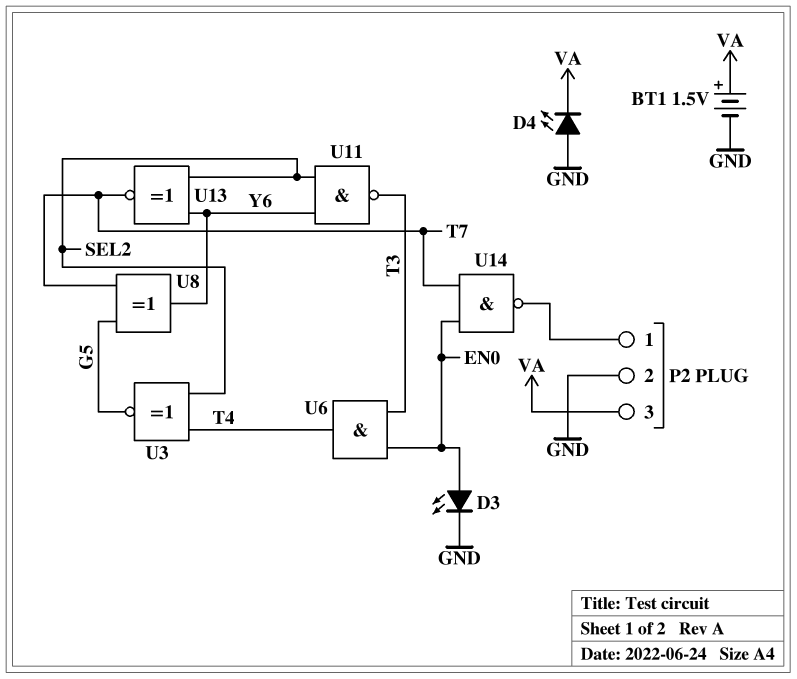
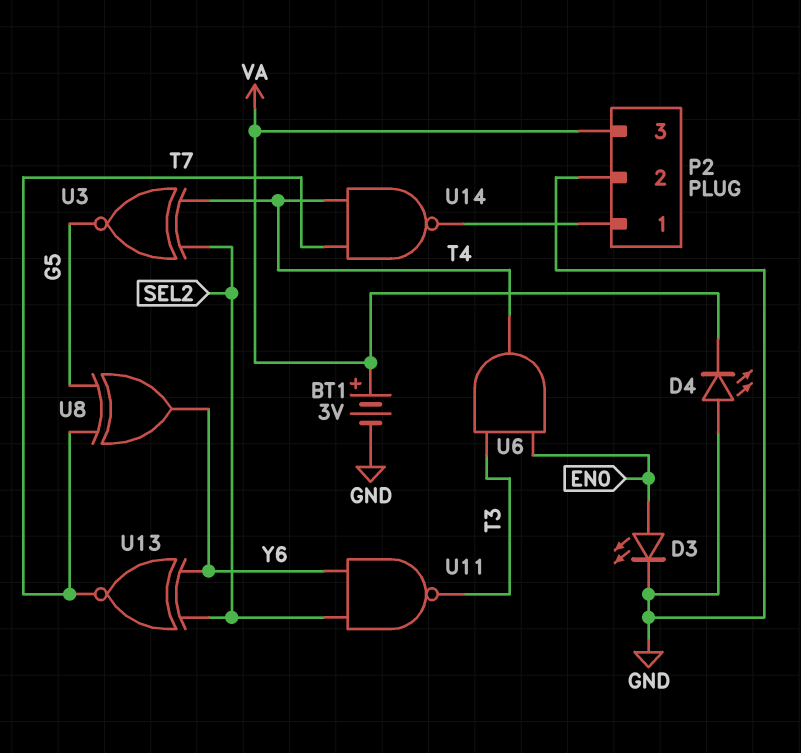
BT1: 1.5V (plus VA, minus GND) -> 3V (plus VA, minus GND)
U14: NAND (in EN0, in T7, out P2/1) -> NAND (in T4, in T7, out P2/1)

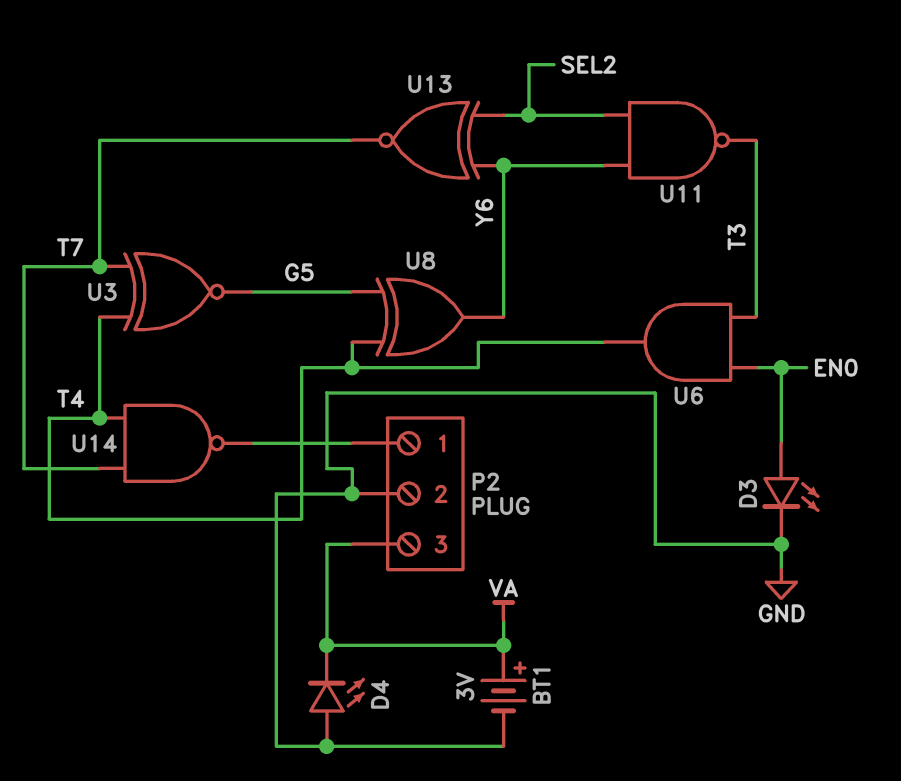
U3: XNOR (in SEL2, in T4, out G5) -> XNOR (in T4, in T7, out G5)
U8: XOR (in G5, in T7, out Y6) -> XOR (in G5, in T4, out Y6)

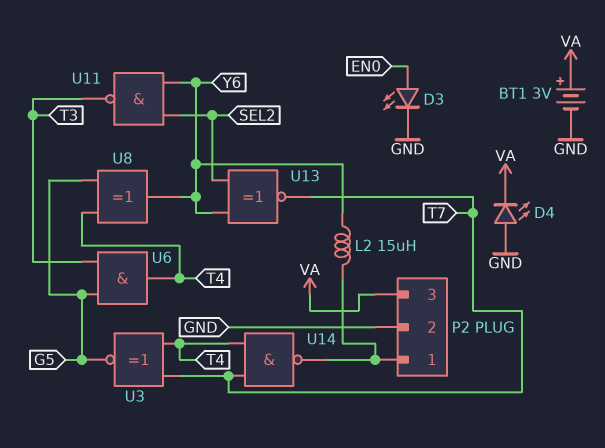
L2: none -> 15uH (P2/1, Y6)
U6: AND (in EN0, in T3, out T4) -> AND (in G5, in T3, out T4)

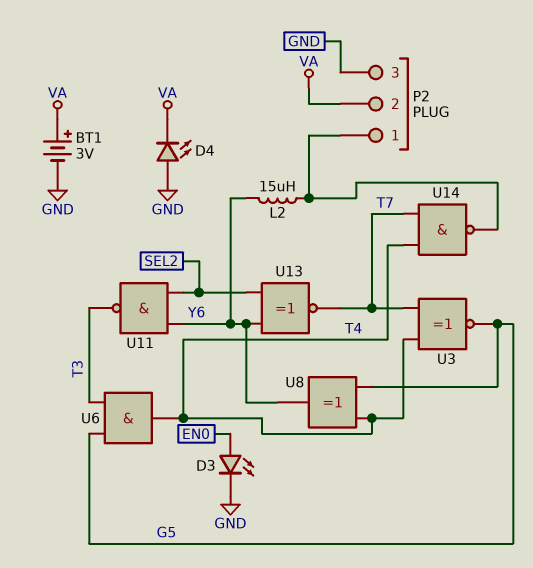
P2 pin 2: GND -> VA
P2 pin 3: VA -> GND

